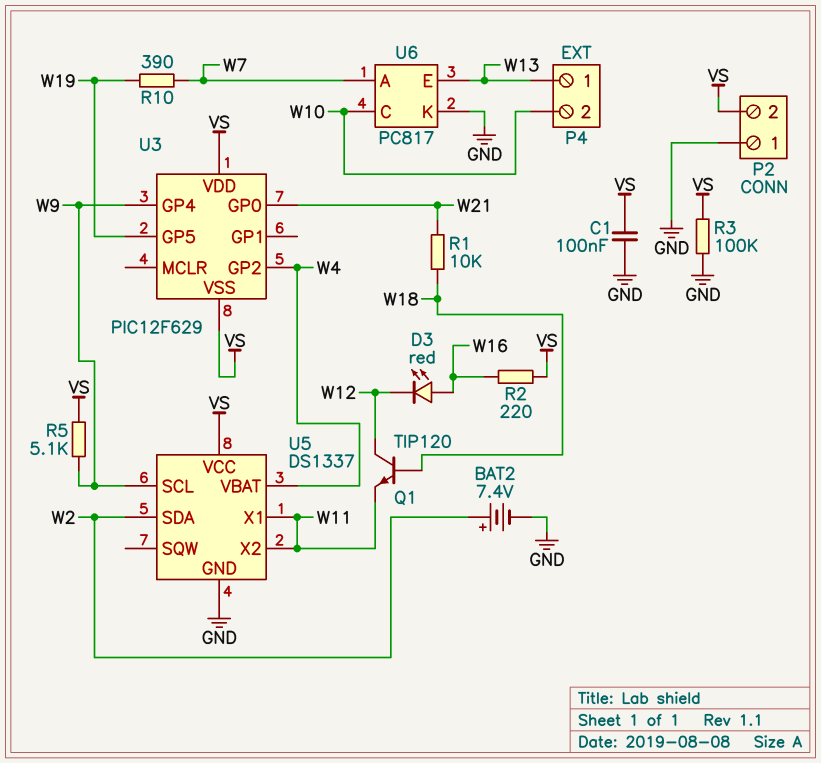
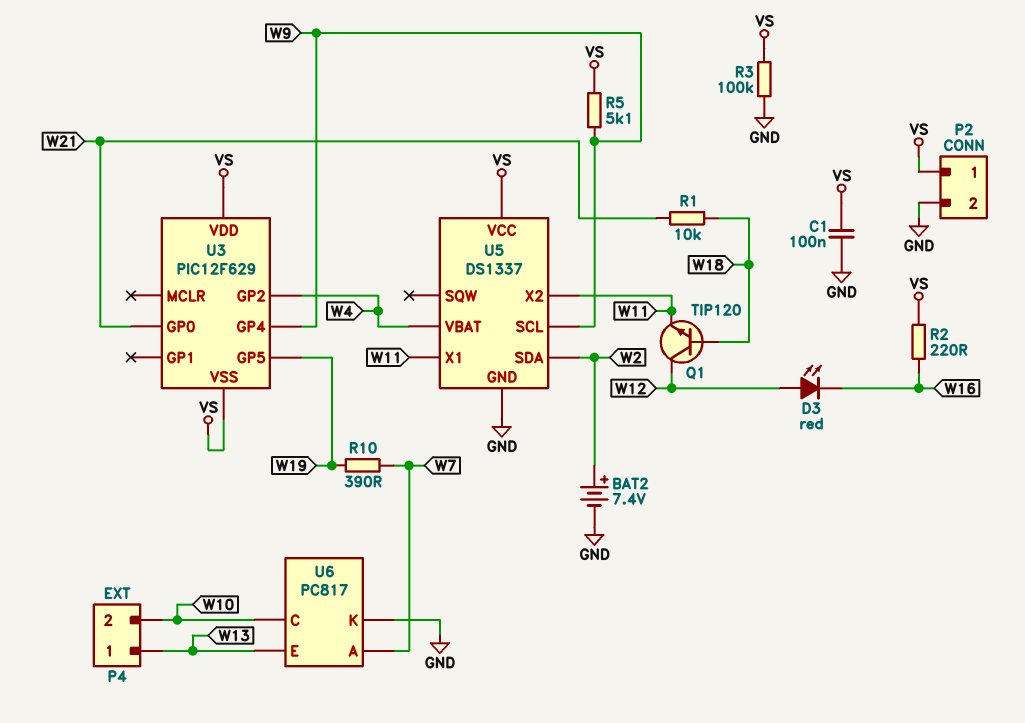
D3: LED red (A W16, K W12) -> LED red (A W12, K W16)
P2 pin 1: GND -> VS
P2 pin 2: VS -> GND

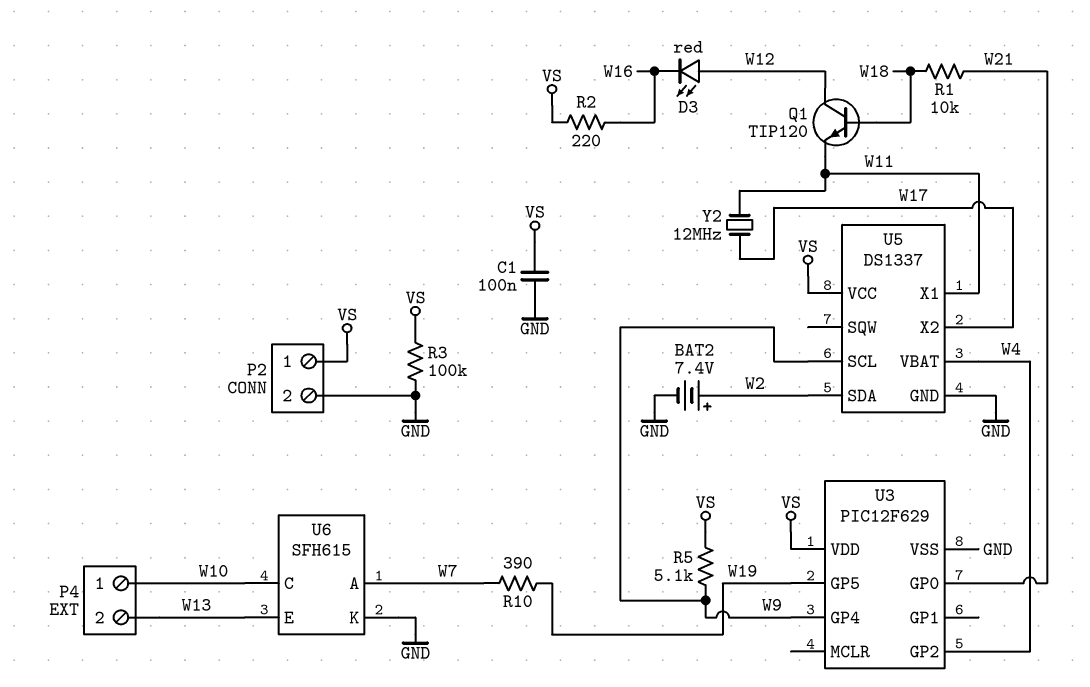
P4 pin 1: W13 -> W10
P4 pin 2: W10 -> W13
U3 pin VSS: VS -> GND
U5 pin X2: W11 -> W17
U6: PC817 -> SFH615
Y2: none -> 12MHz (W11, W17)

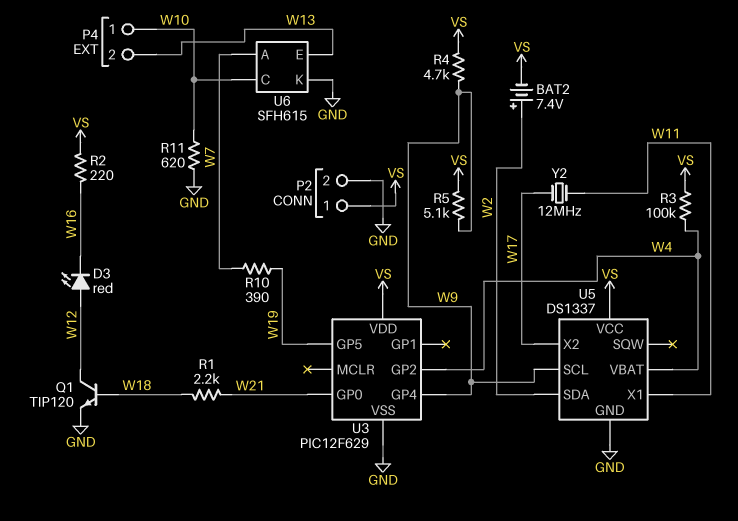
BAT2: 7.4V (plus W2, minus GND) -> 7.4V (plus W2, minus VS)
C1: 100nF (GND, VS) -> none
Q1: NPN TIP120 (B W18, C W12, E W11) -> NPN TIP120 (B W18, C W12, E GND)
R1: 10k (W18, W21) -> 2.2k (W18, W21)
R3: 100k (GND, VS) -> 100k (VS, W4)
R4: none -> 4.7k (VS, W9)
R11: none -> 620 (GND, W10)

